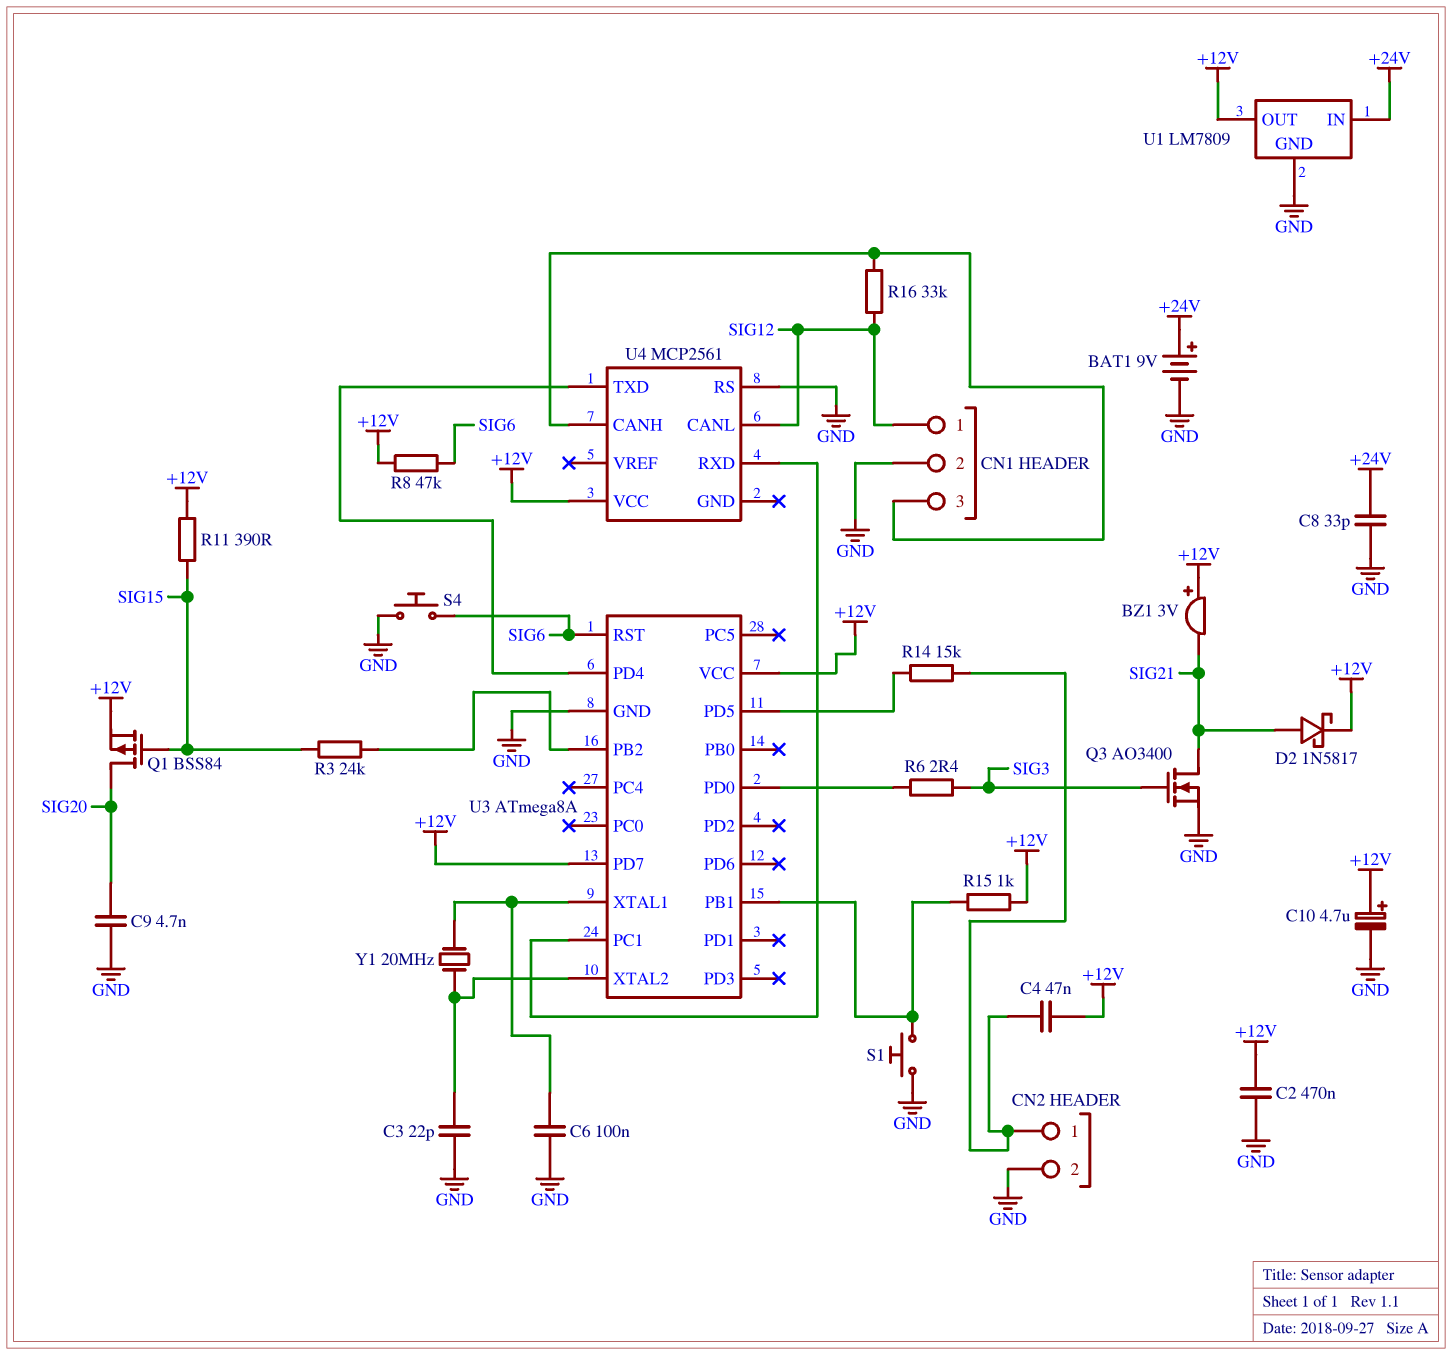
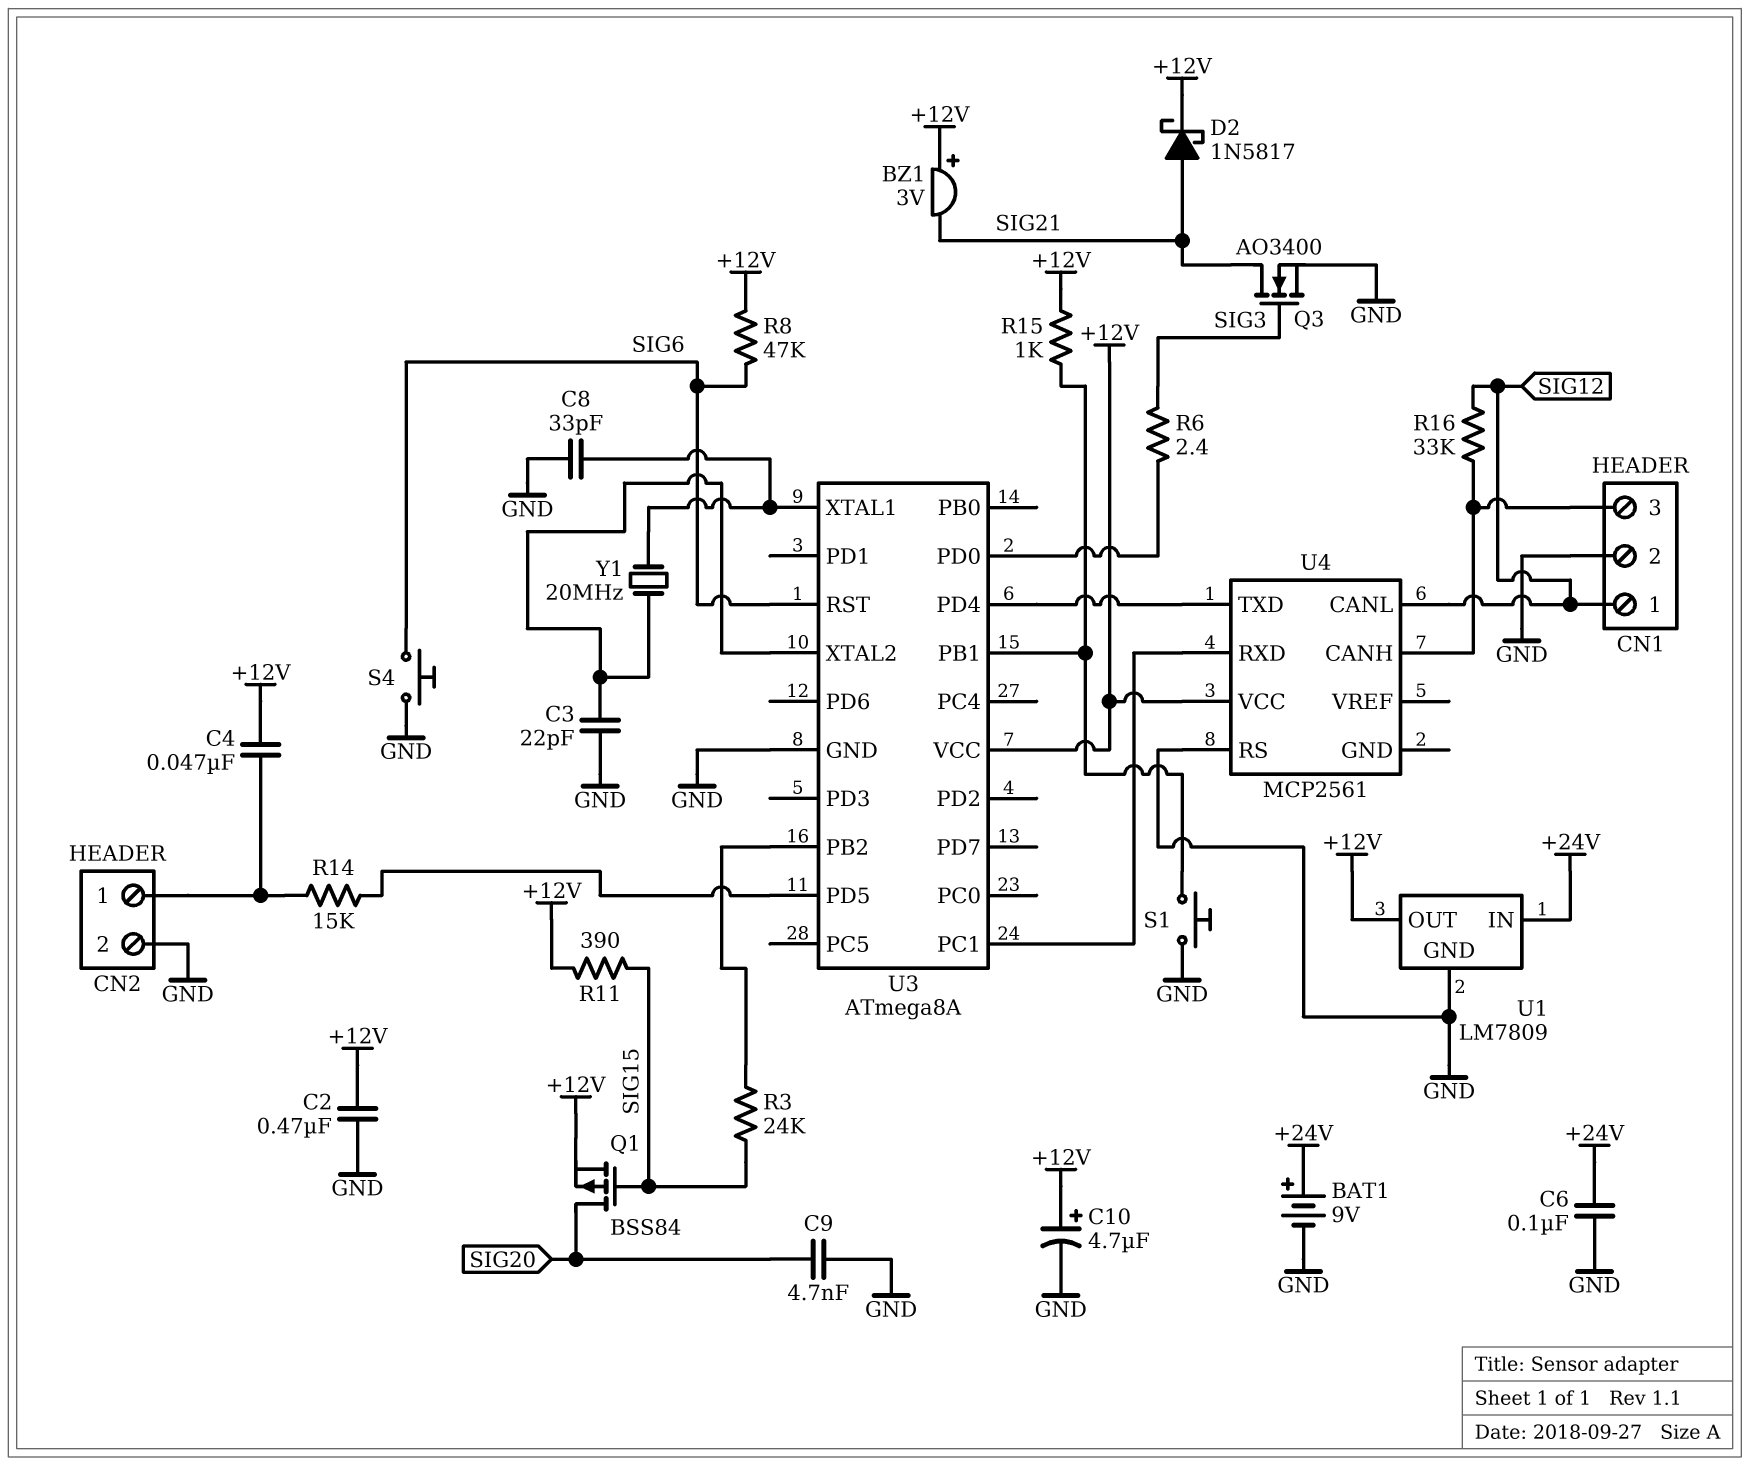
C6: 100nF (GND, U3/XTAL1) -> 100nF (+24V, GND)
C8: 33pF (+24V, GND) -> 33pF (GND, U3/XTAL1)
U3 pin PD7: +12V -> none

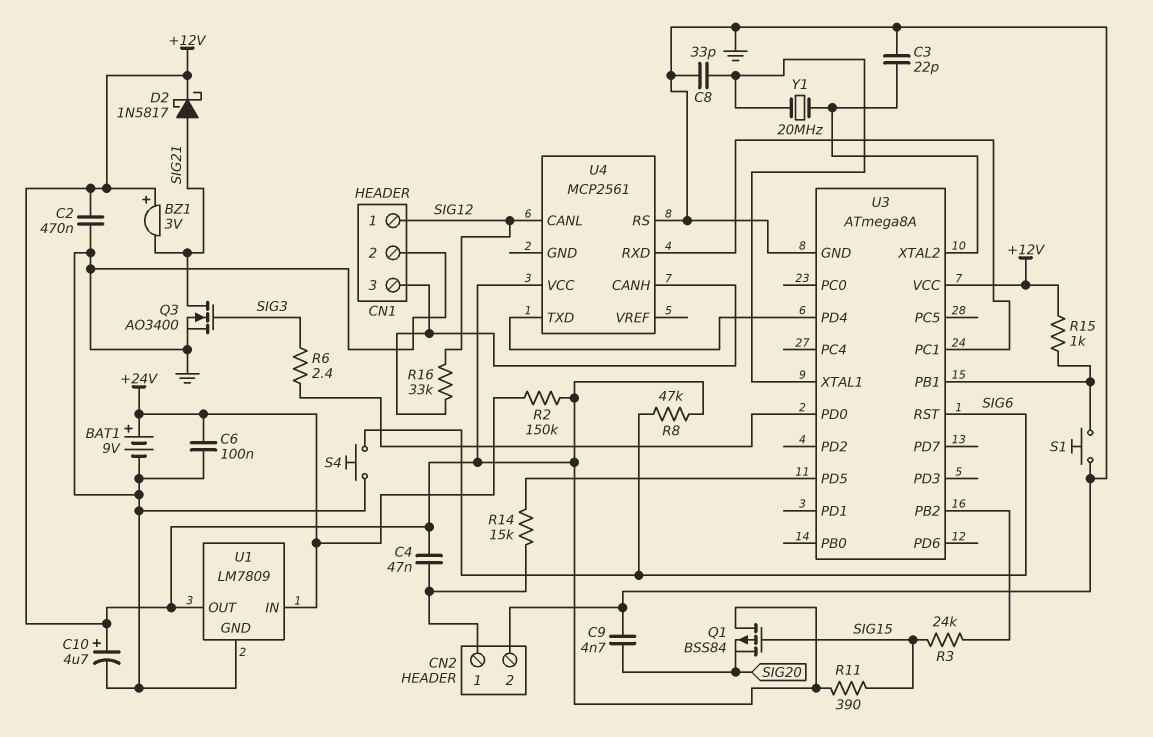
Q1: PMOS BSS84 (G SIG15, D SIG20, S +12V) -> PMOS BSS84 (G SIG15, D +12V, S SIG20)
R2: none -> 150k (+12V, +24V)

